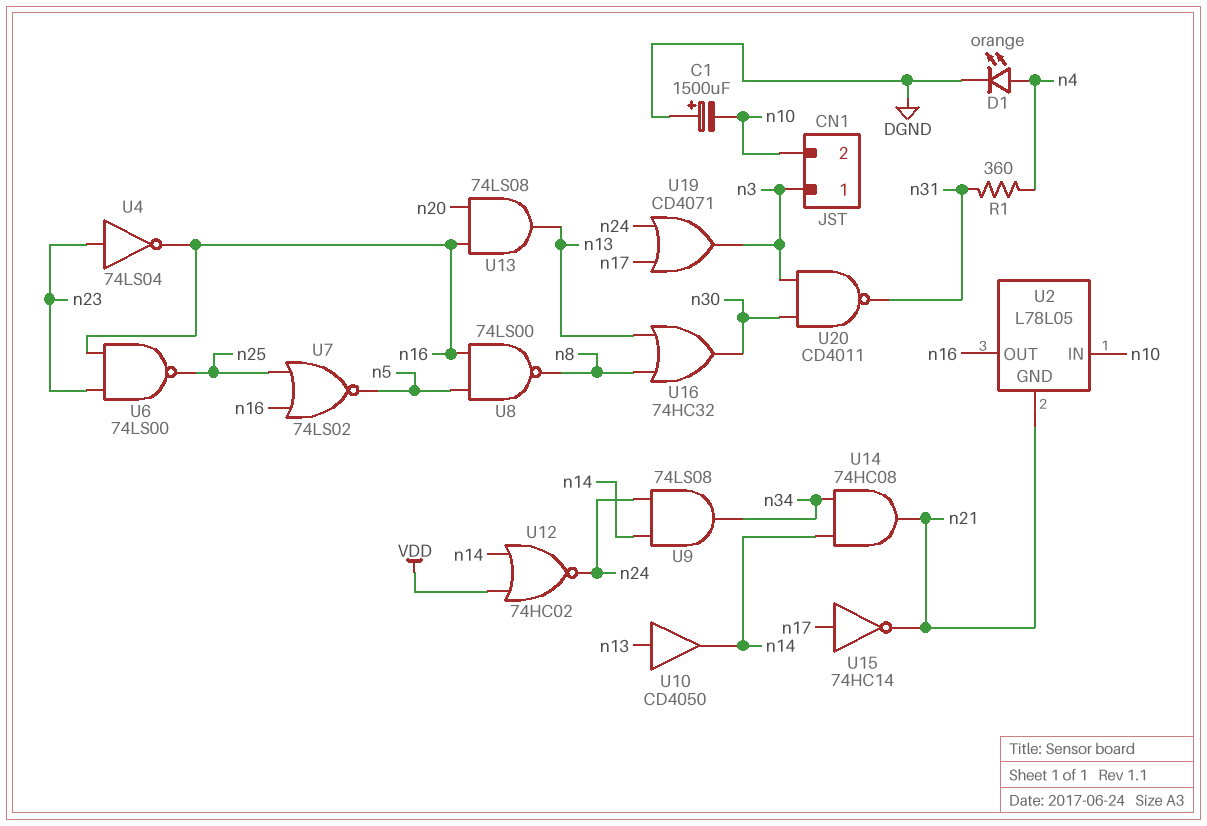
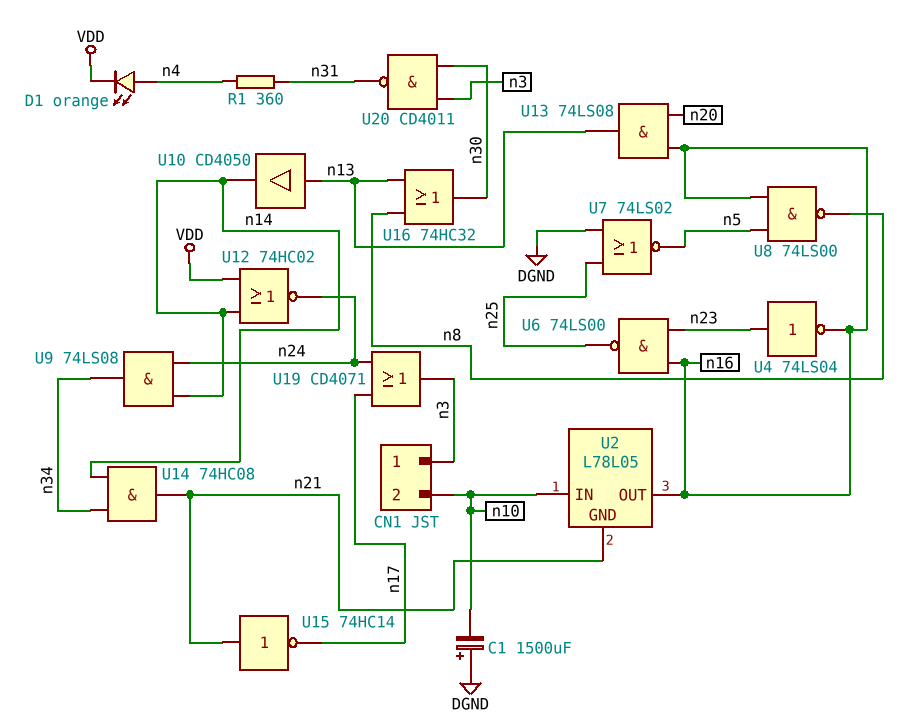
D1: LED orange (A n4, K DGND) -> LED orange (A n4, K VDD)
U7: NOR 74LS02 (in n16, in n25, out n5) -> NOR 74LS02 (in DGND, in n25, out n5)
U15: NOT 74HC14 (in n17, out n21) -> NOT 74HC14 (in n21, out n17)

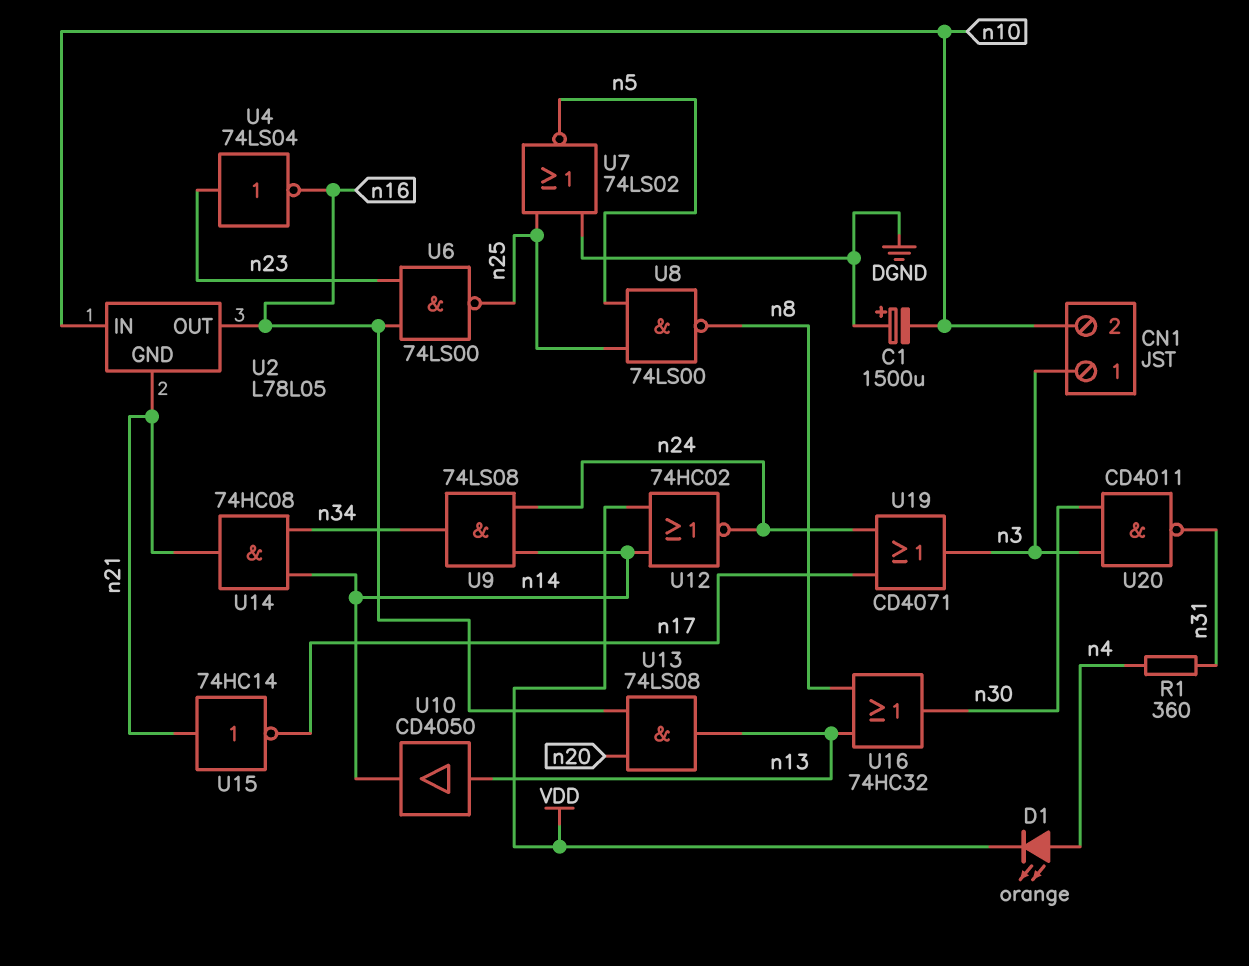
U8: NAND 74LS00 (in n5, in n16, out n8) -> NAND 74LS00 (in n5, in n25, out n8)

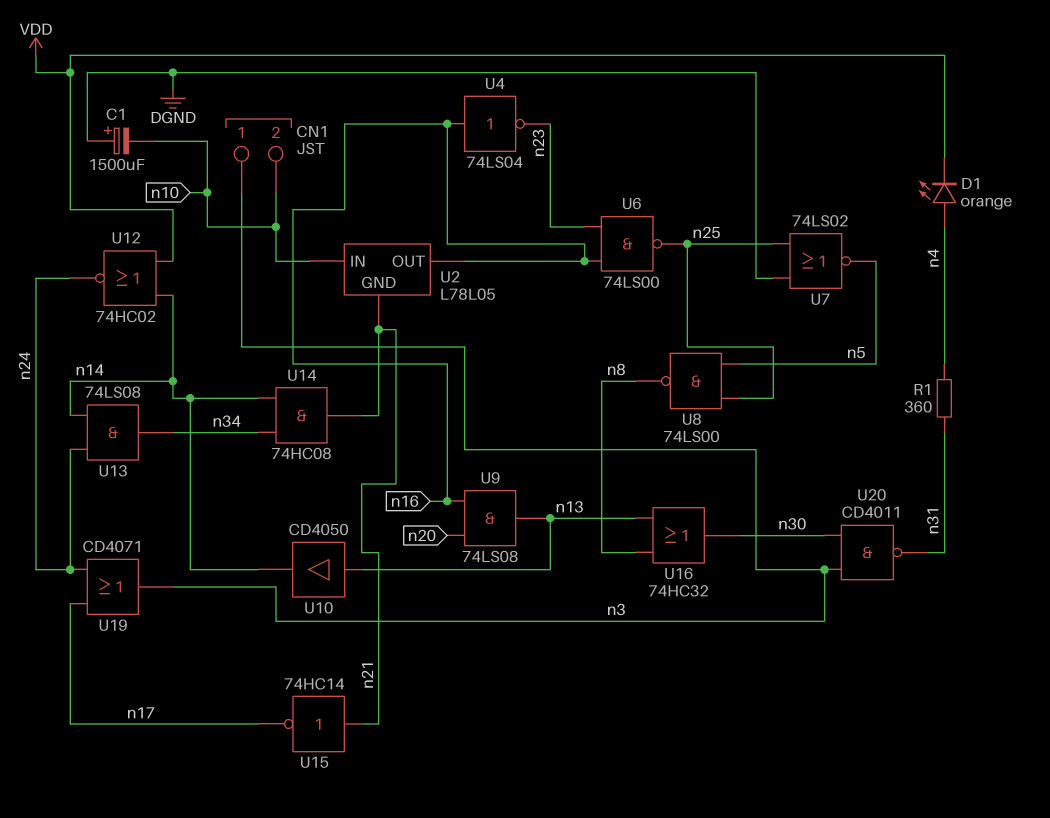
U4: NOT 74LS04 (in n23, out n16) -> NOT 74LS04 (in n16, out n23)
U9: AND 74LS08 (in n14, in n24, out n34) -> AND 74LS08 (in n16, in n20, out n13)
U13: AND 74LS08 (in n16, in n20, out n13) -> AND 74LS08 (in n14, in n24, out n34)

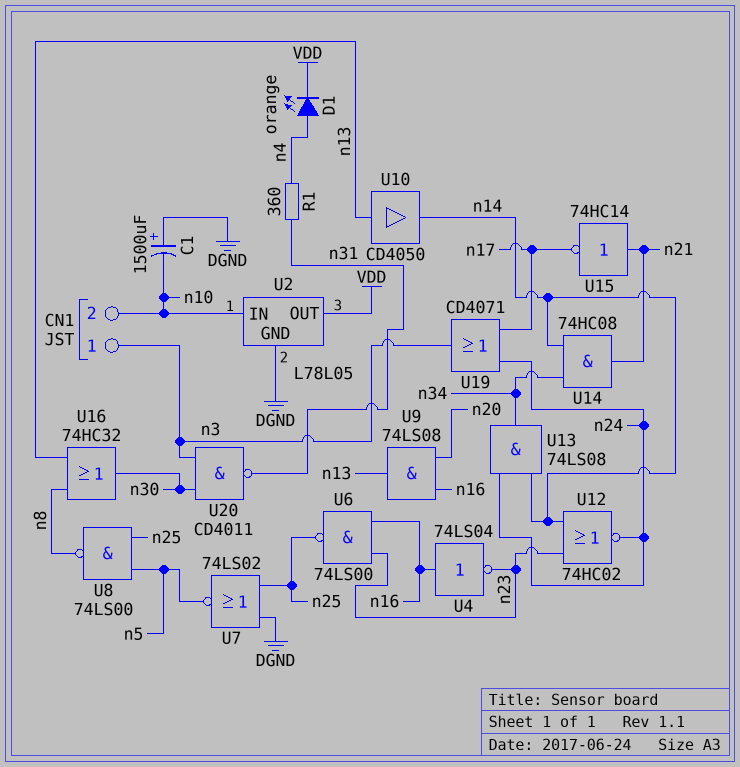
U2 pin GND: n21 -> DGND
U2 pin OUT: n16 -> VDD
U12: NOR 74HC02 (in VDD, in n14, out n24) -> NOR 74HC02 (in n14, in n23, out n24)

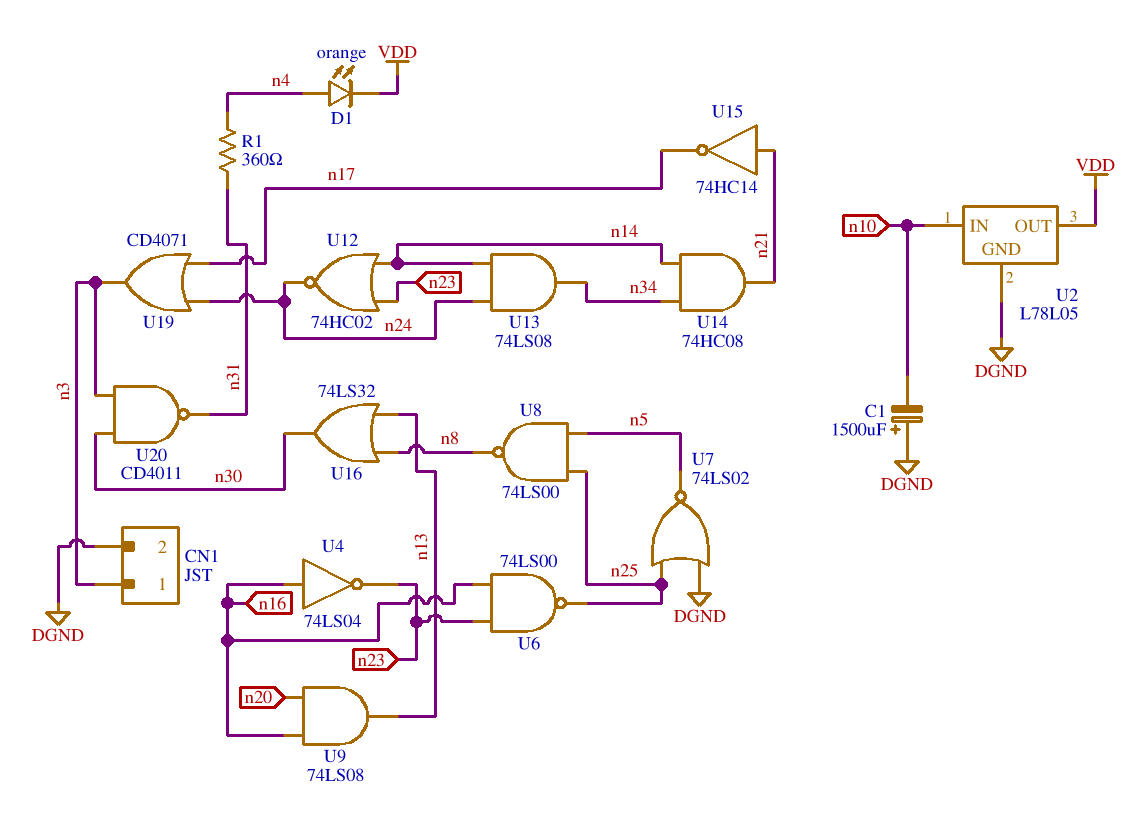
CN1 pin 2: n10 -> DGND
U10: buffer CD4050 (in n13, out n14) -> none
U16: OR 74HC32 (in n8, in n13, out n30) -> OR 74LS32 (in n8, in n13, out n30)

